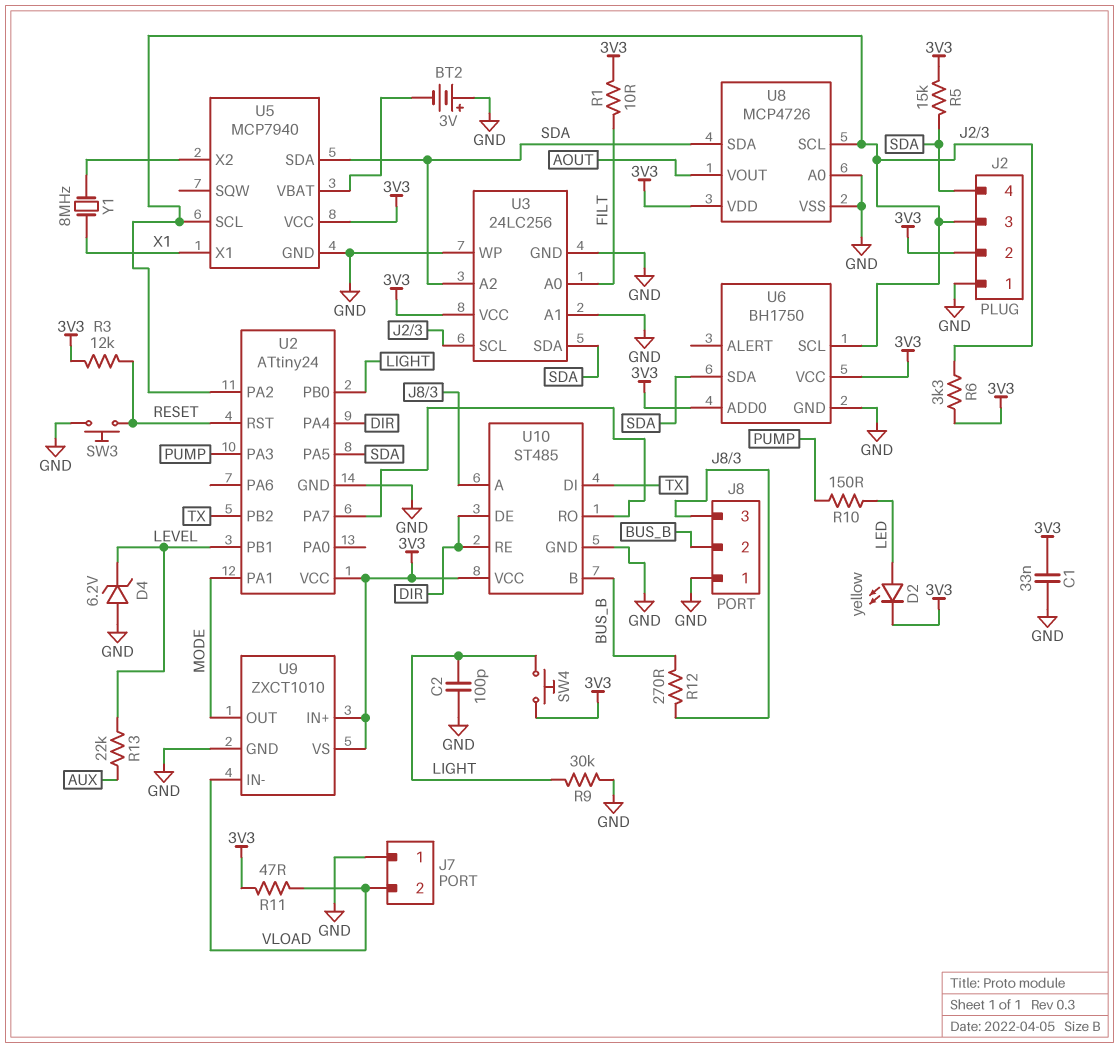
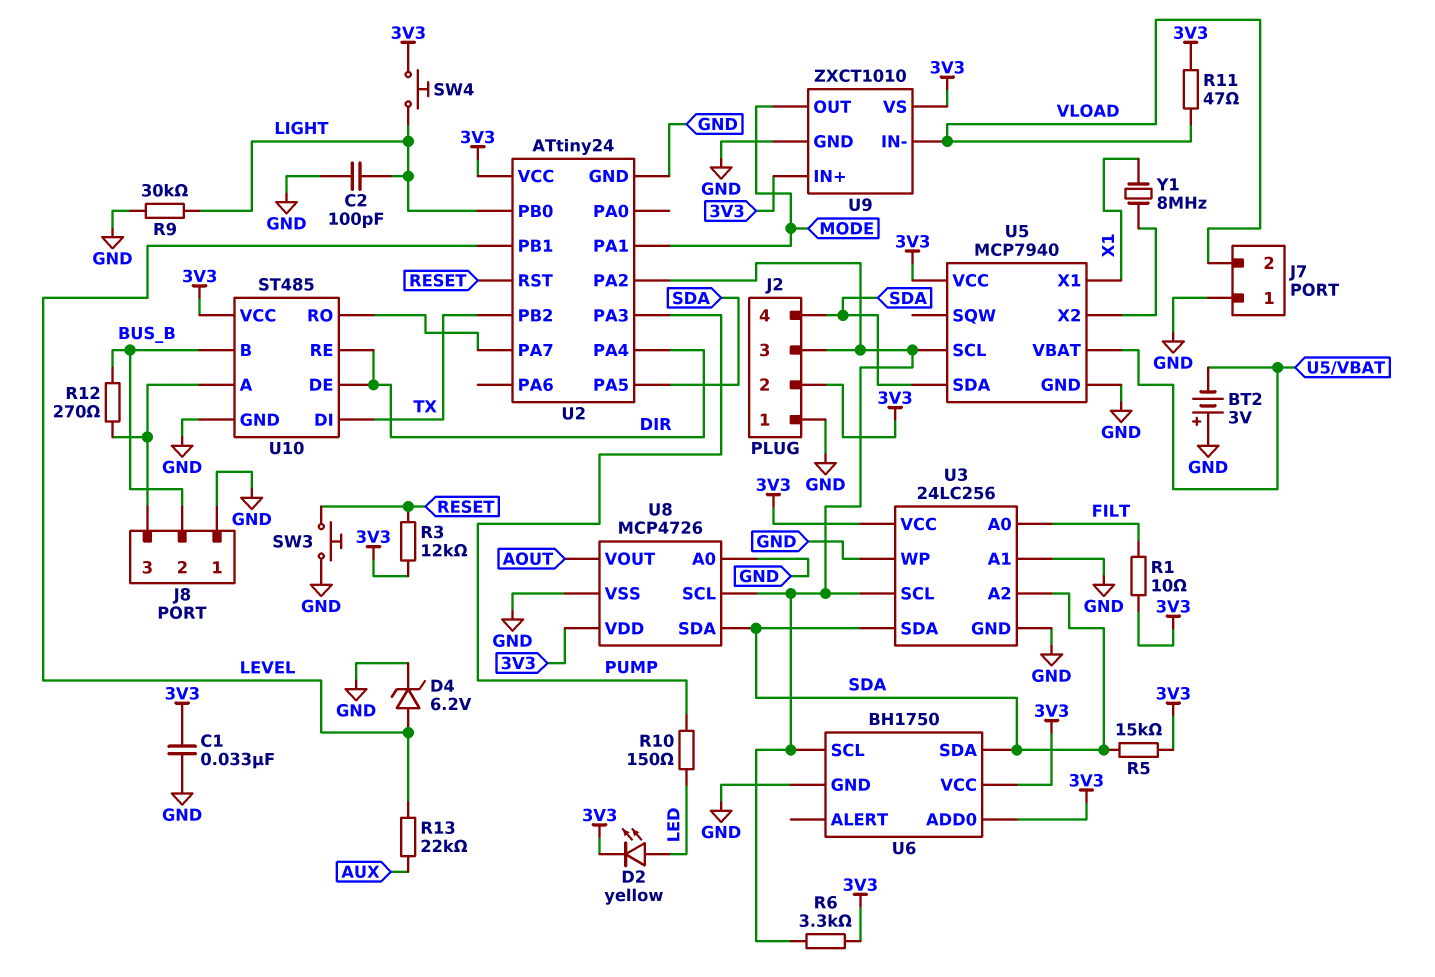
D4: zener 6.2V (A GND, K LEVEL) -> zener 6.2V (A LEVEL, K GND)

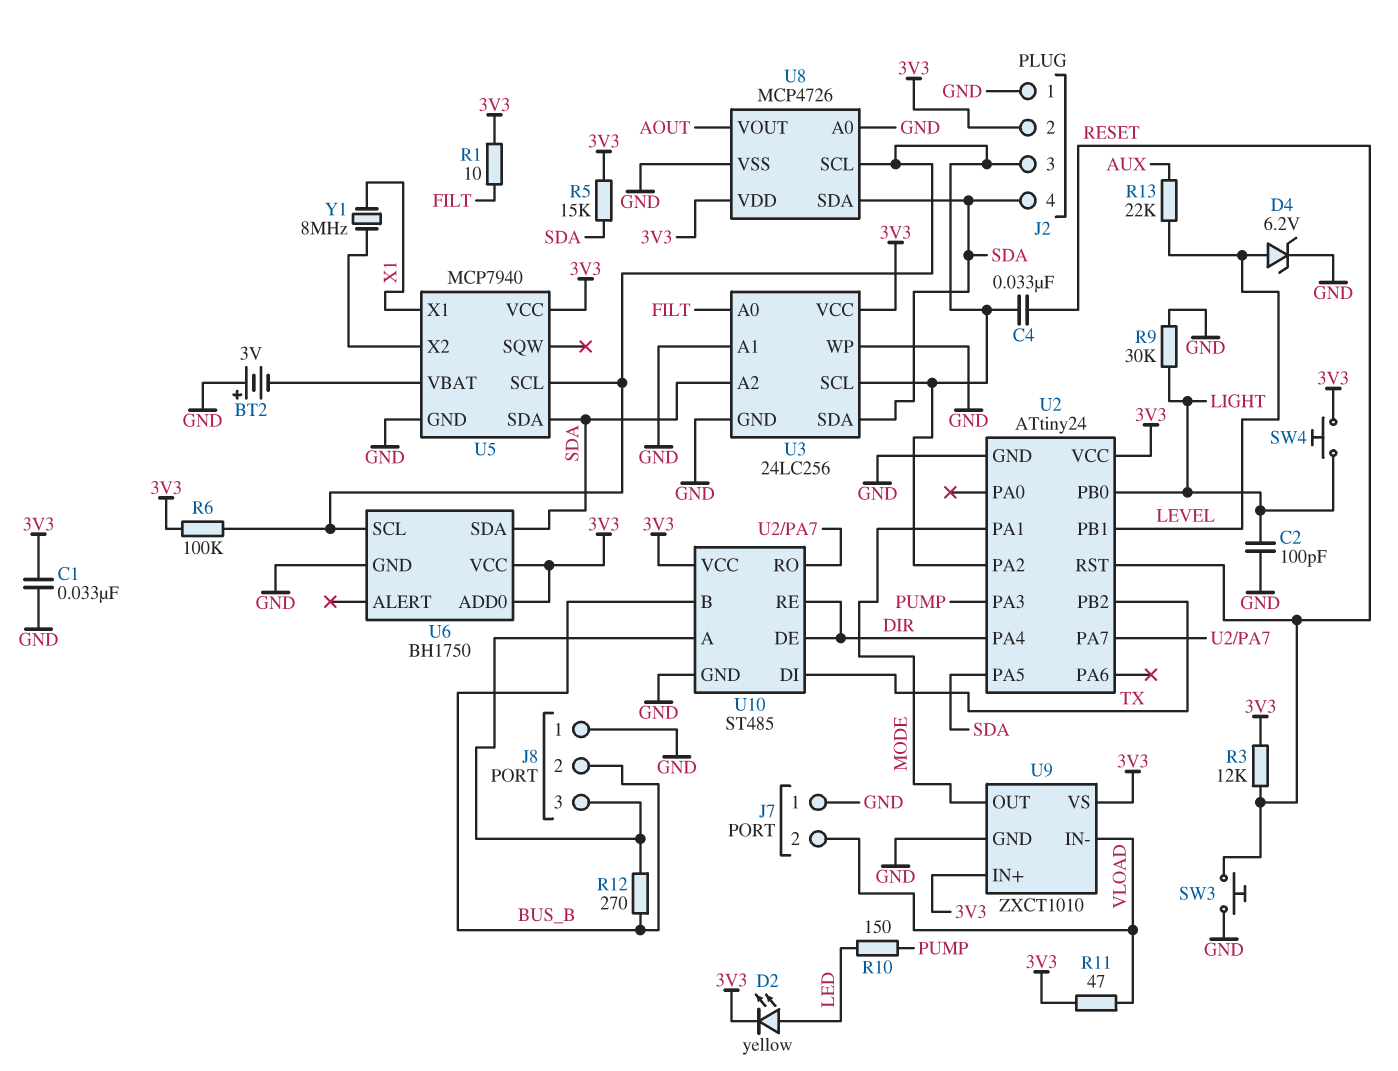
C4: none -> 33nF (J2/3, RESET)
R6: 3.3k (3V3, J2/3) -> 100k (3V3, J2/3)

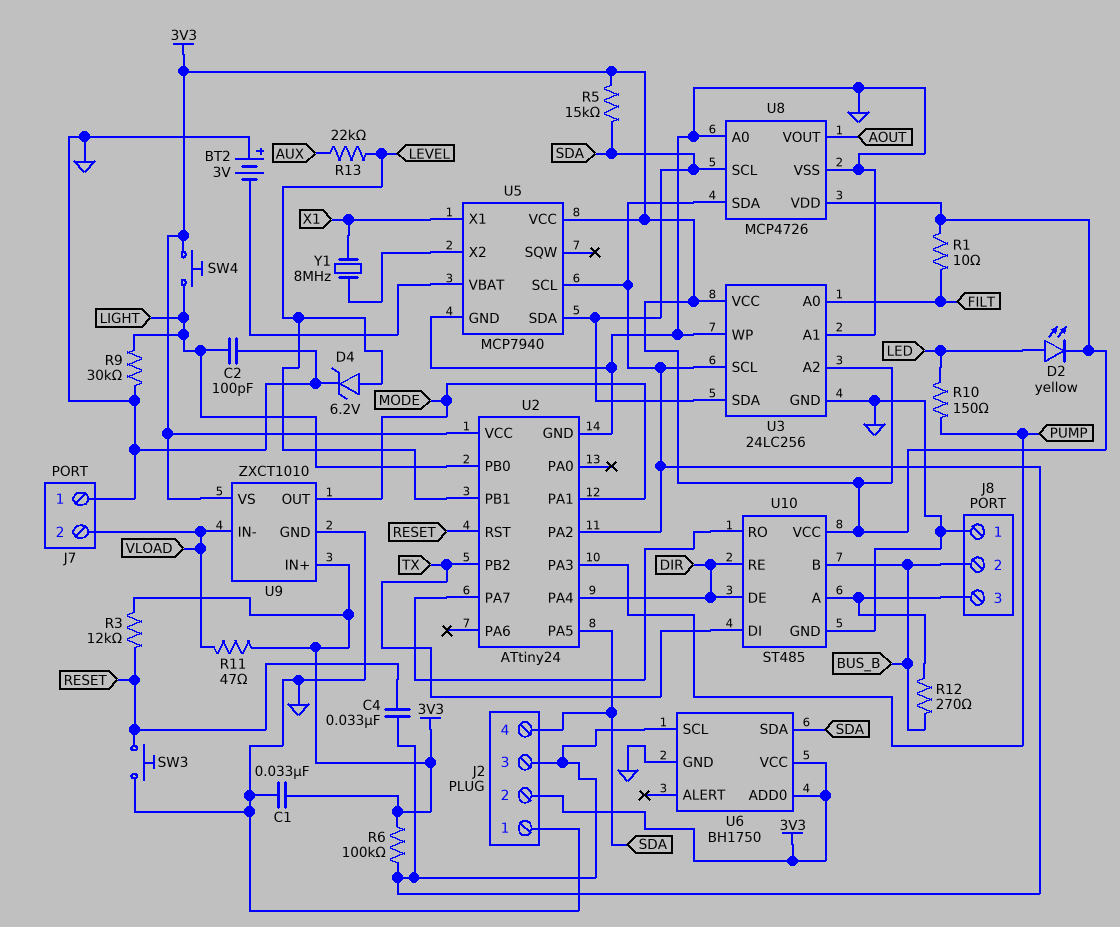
U3 pin A2: SDA -> 3V3
U8 pin SCL: J2/3 -> SDA
U8 pin SDA: SDA -> J2/3

